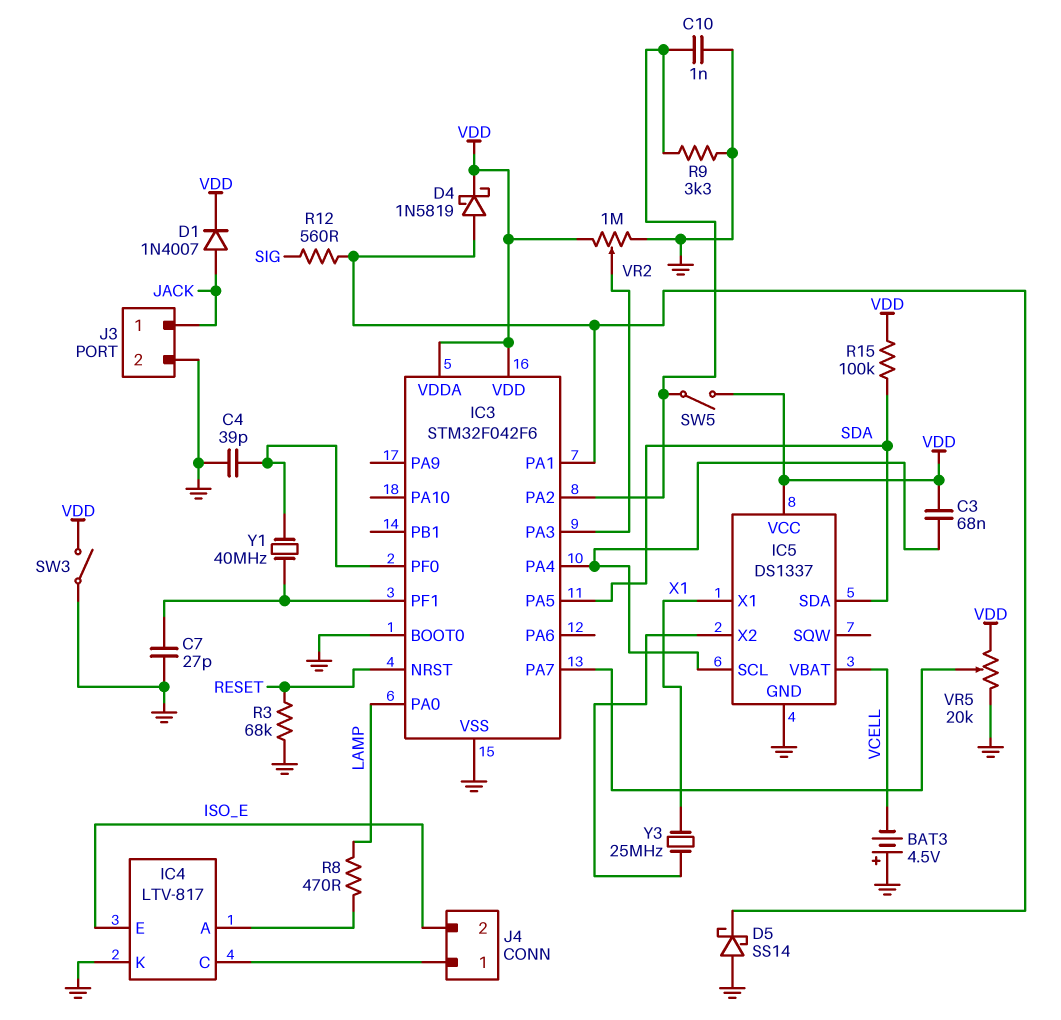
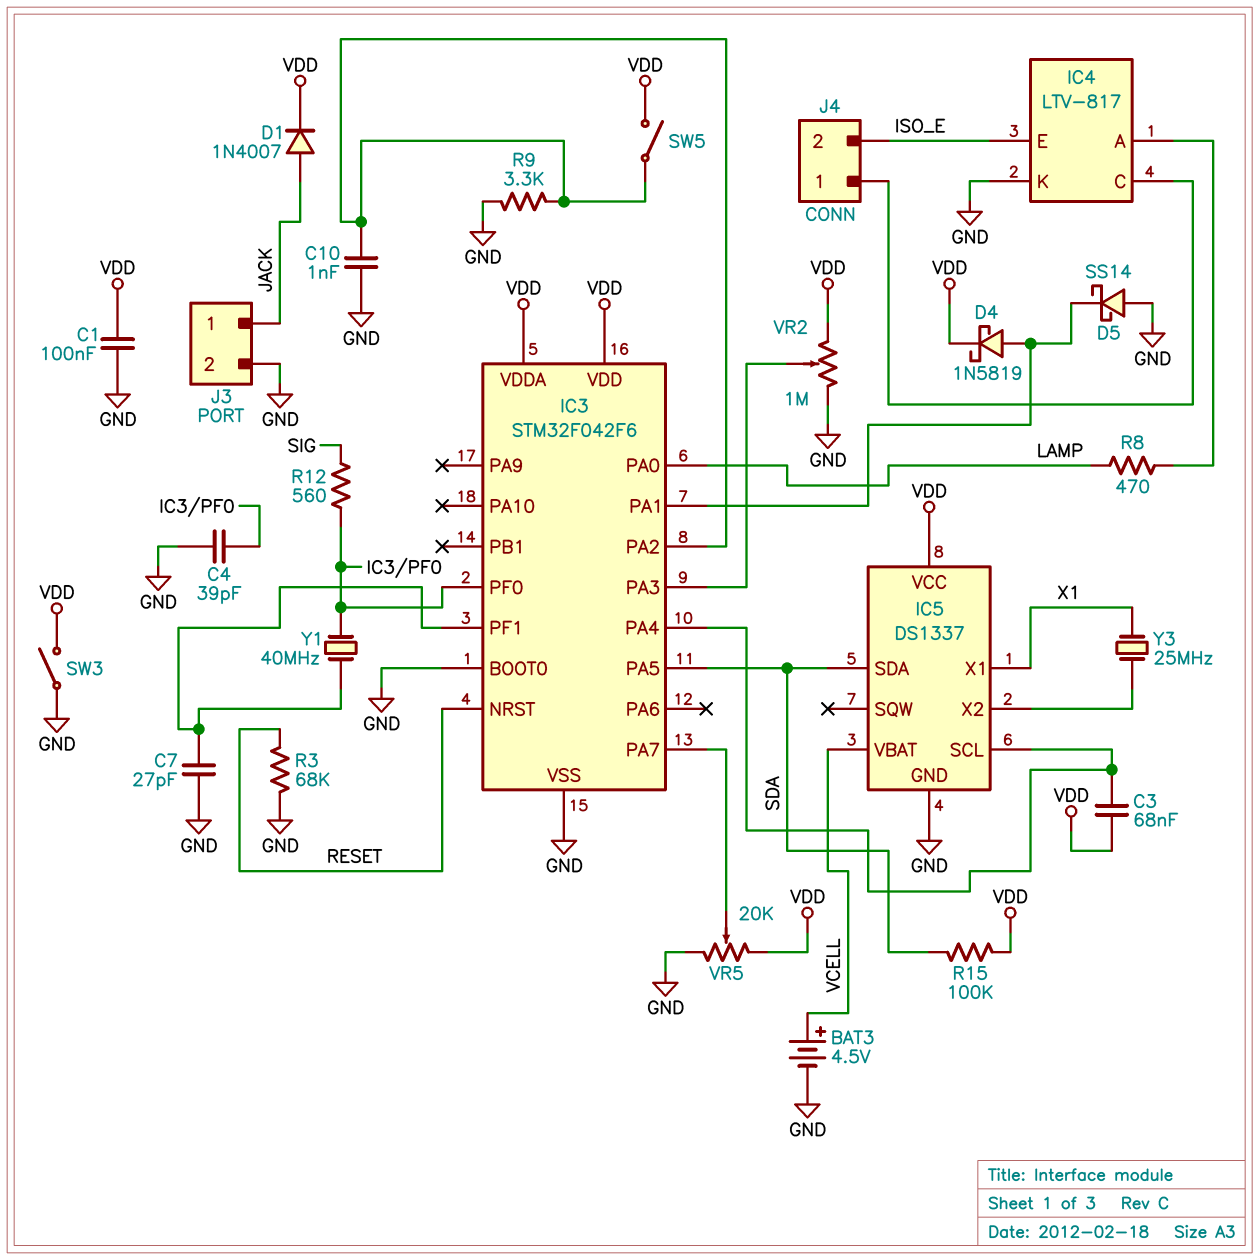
BAT3: 4.5V (plus GND, minus VCELL) -> 4.5V (plus VCELL, minus GND)
C1: none -> 100nF (GND, VDD)
R12: 560 (IC3/PA1, SIG) -> 560 (IC3/PF0, SIG)

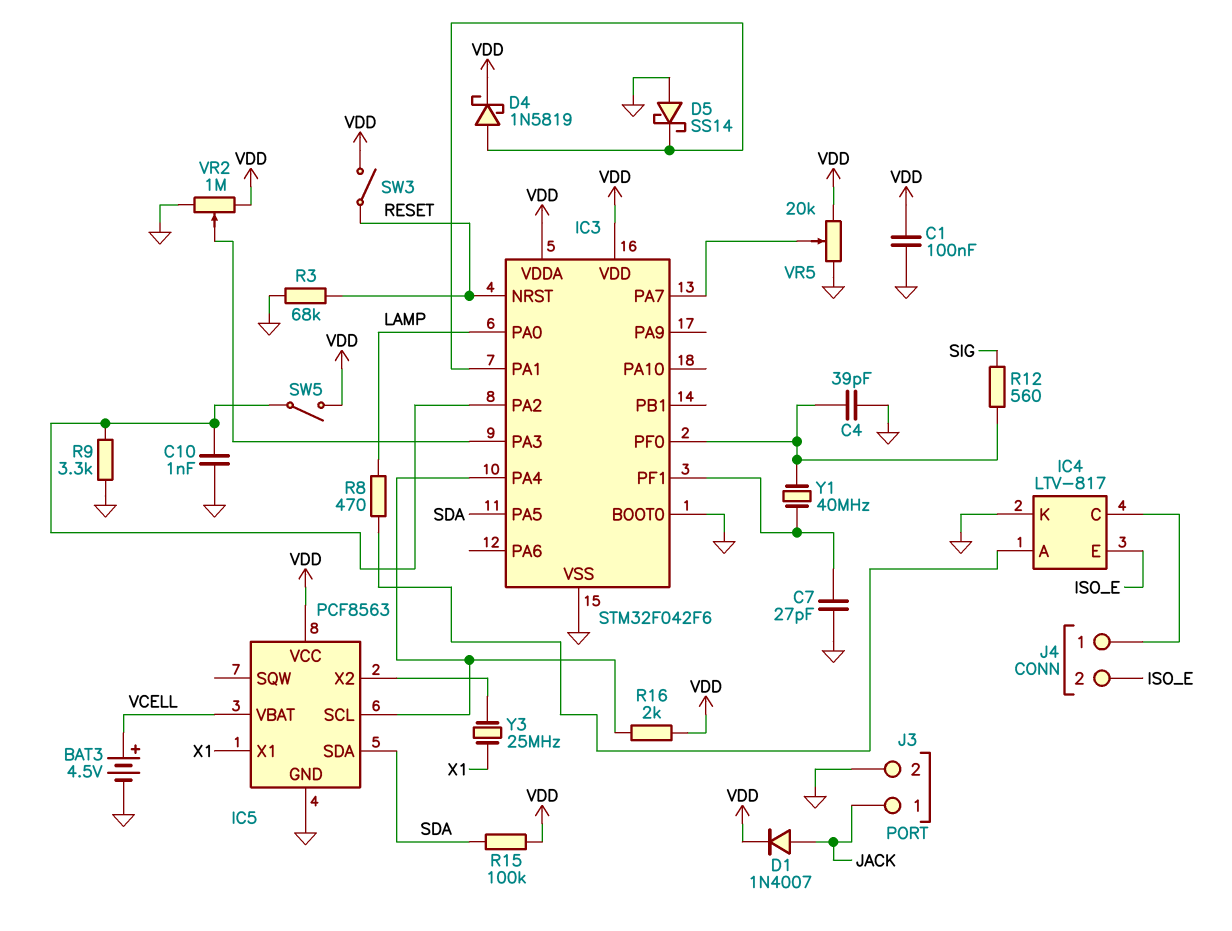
C3: 68nF (IC3/PA4, VDD) -> none
IC5: DS1337 -> PCF8563
R16: none -> 2k (IC3/PA4, VDD)
SW3: switch (GND, VDD) -> switch (RESET, VDD)

